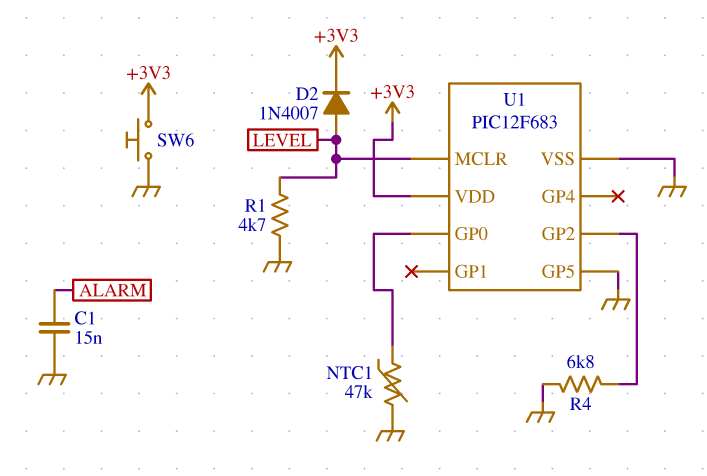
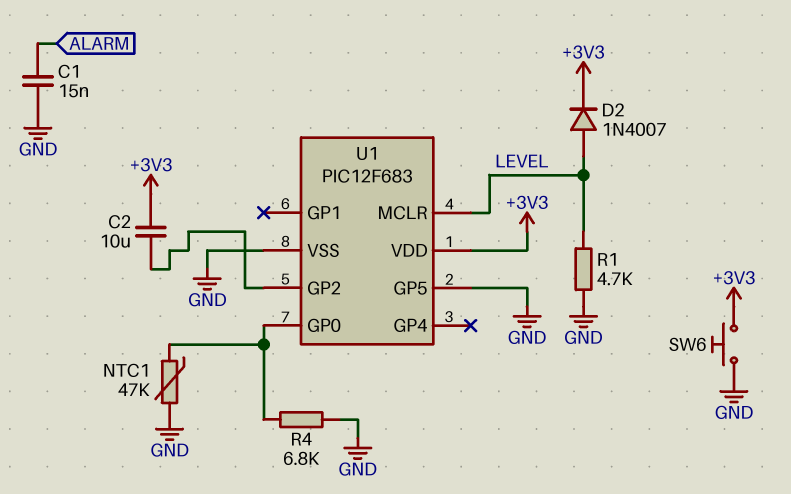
C2: none -> 10uF (+3V3, U1/GP2)
R4: 6.8k (GND, U1/GP2) -> 6.8k (GND, U1/GP0)

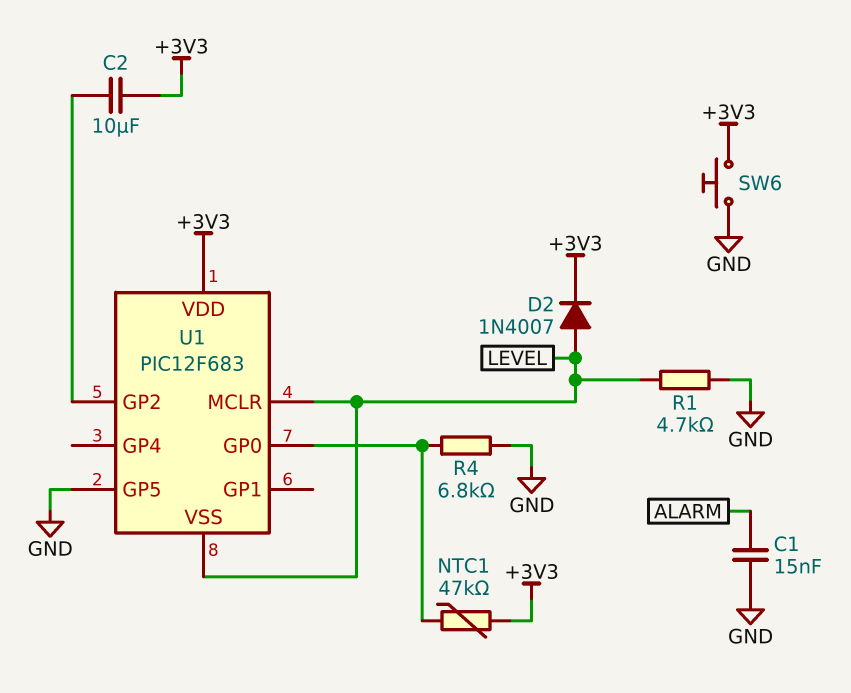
NTC1: 47k (GND, U1/GP0) -> 47k (+3V3, U1/GP0)
U1 pin VSS: GND -> LEVEL

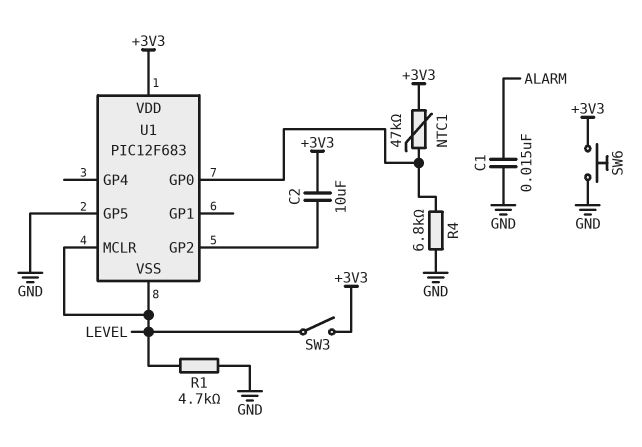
D2: diode 1N4007 (A LEVEL, K +3V3) -> none
SW3: none -> switch (+3V3, LEVEL)

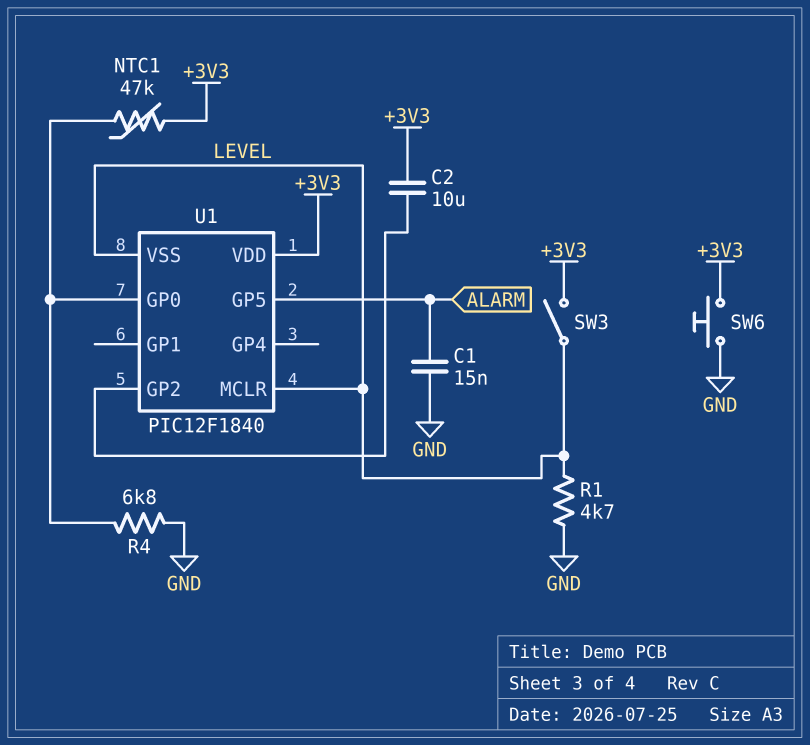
U1: PIC12F683 -> PIC12F1840
U1 pin GP5: GND -> ALARM

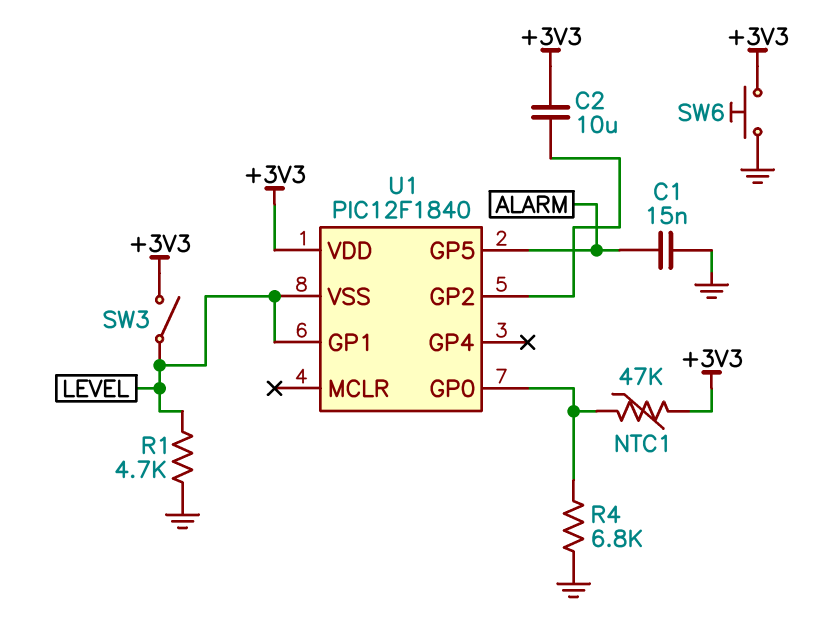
U1 pin GP1: none -> LEVEL
U1 pin MCLR: LEVEL -> none

